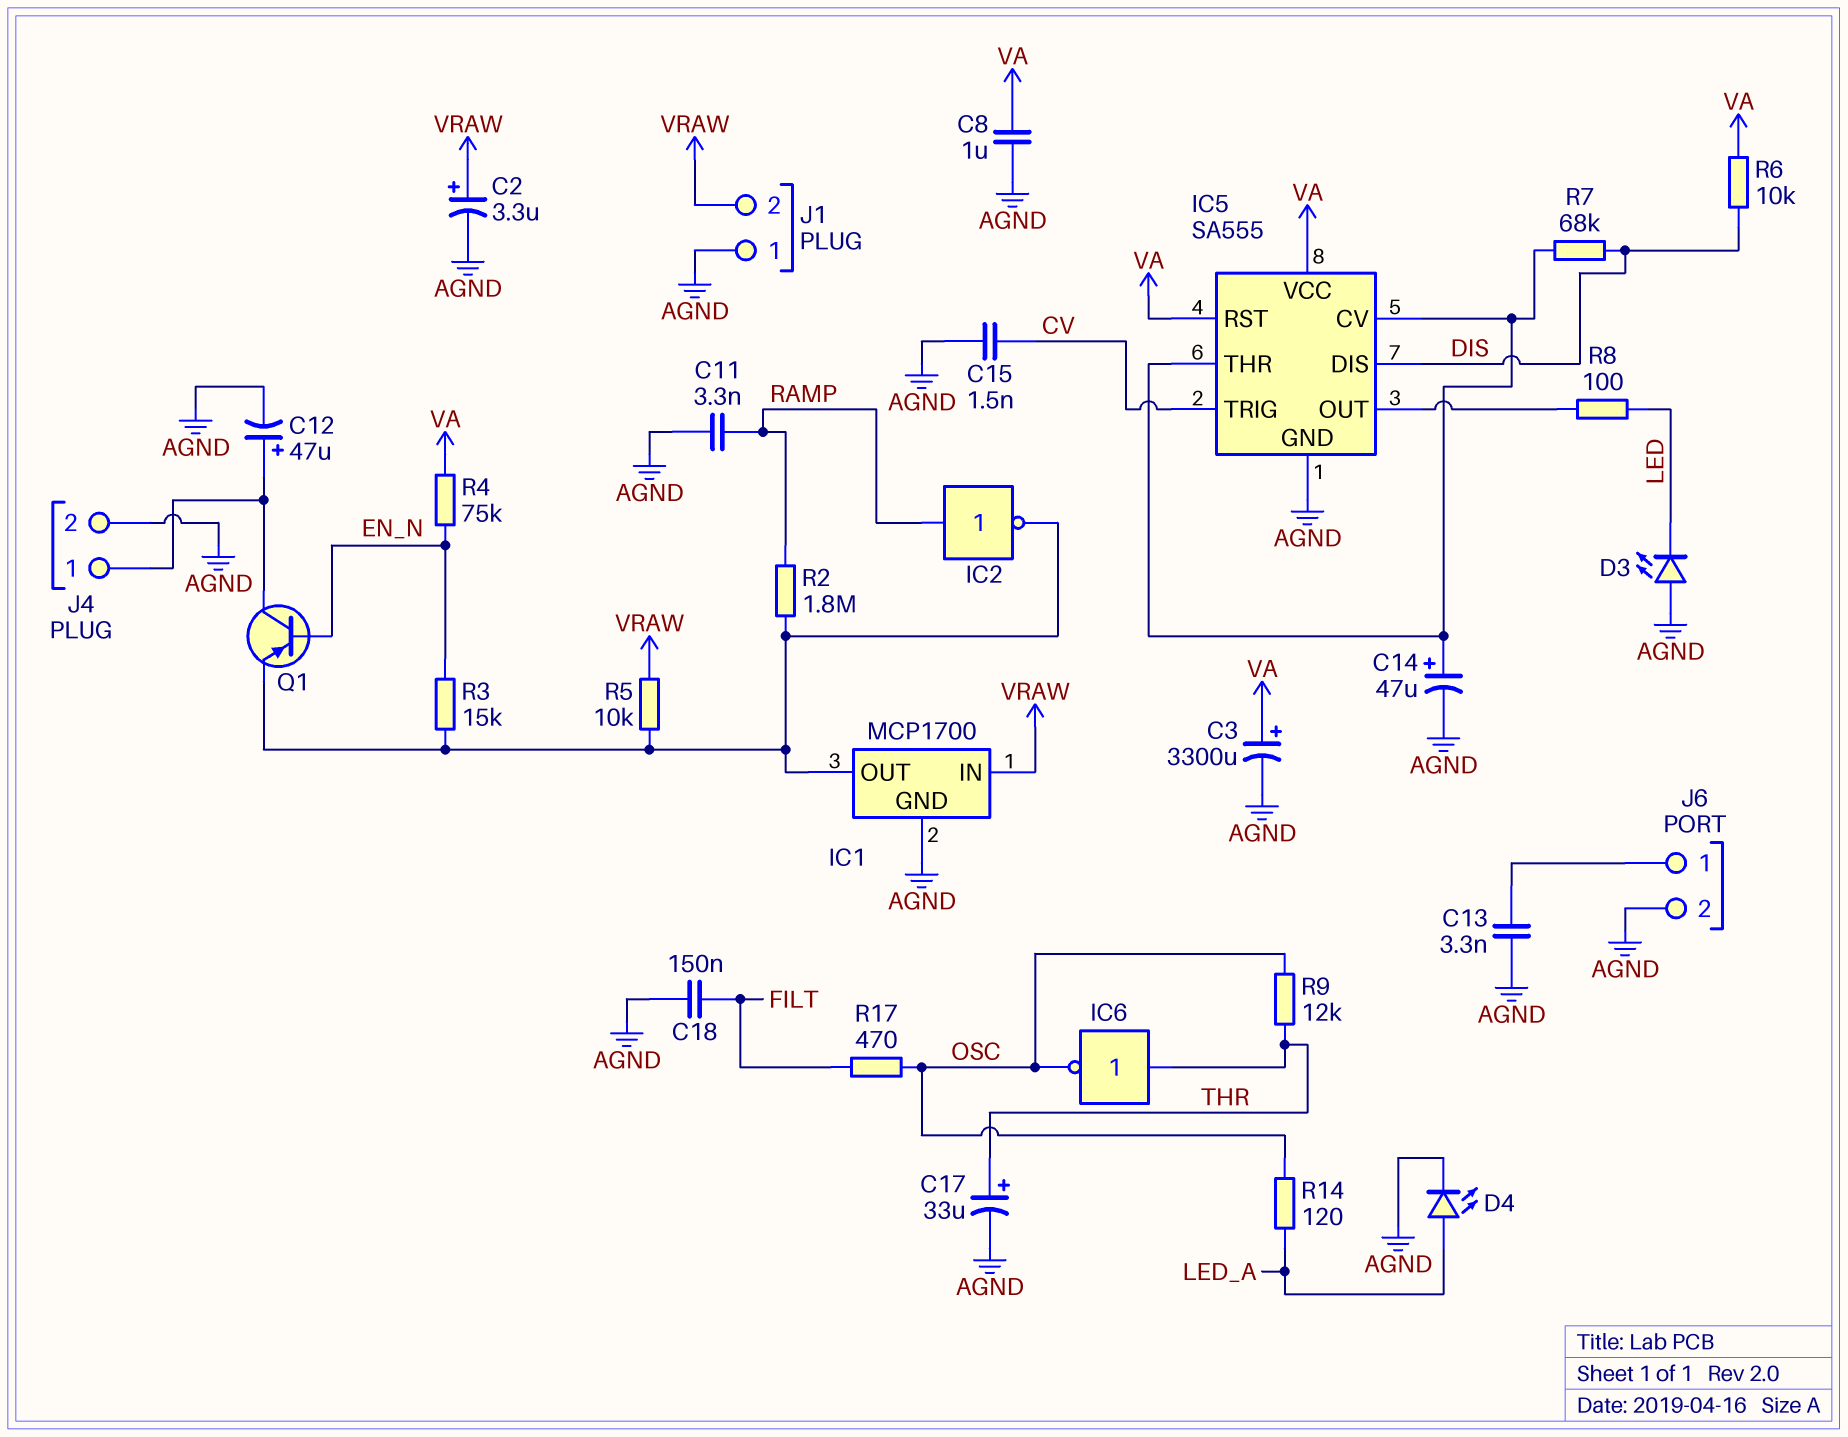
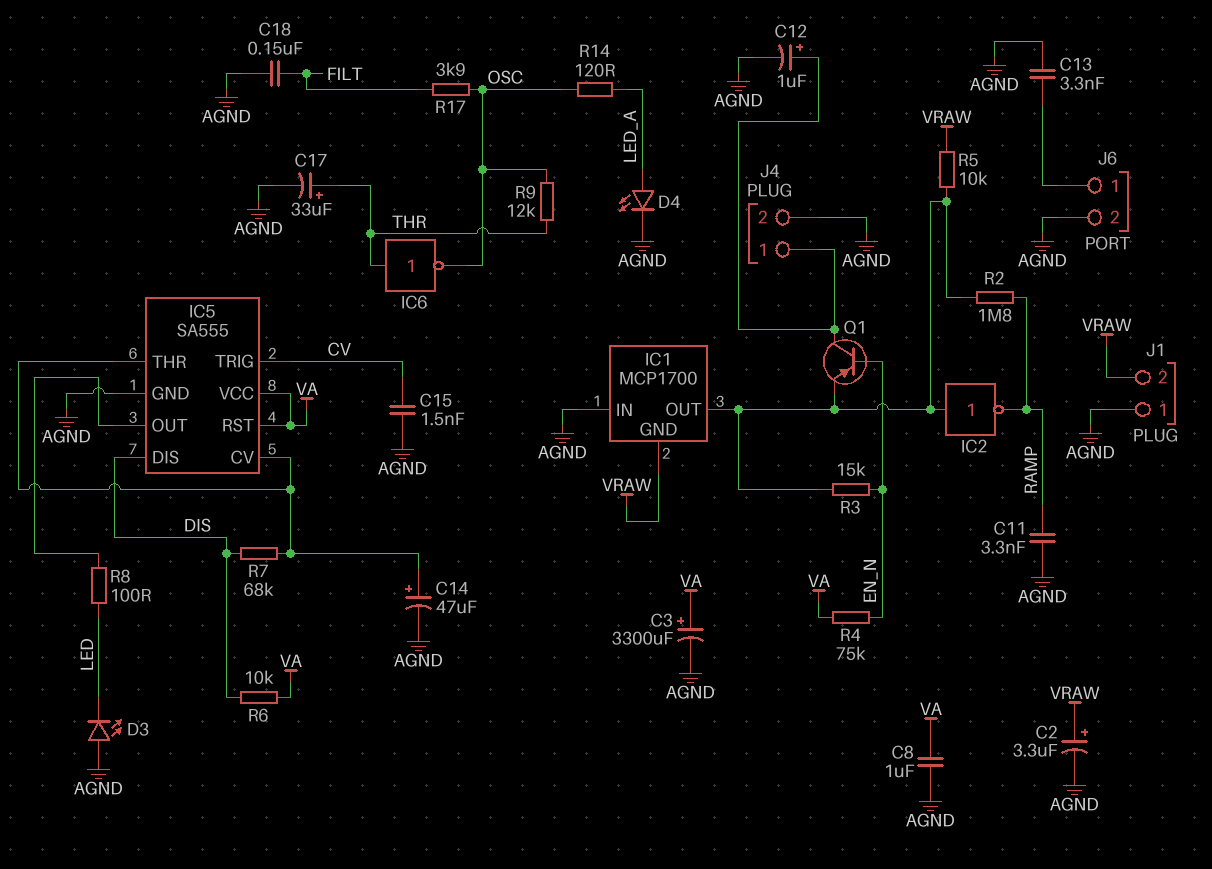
C12: 47uF (plus J4/1, minus AGND) -> 1uF (plus J4/1, minus AGND)
IC1 pin GND: AGND -> VRAW
IC1 pin IN: VRAW -> AGND
IC2: NOT (in RAMP, out IC1/OUT) -> NOT (in IC1/OUT, out RAMP)
R17: 470 (FILT, OSC) -> 3.9k (FILT, OSC)

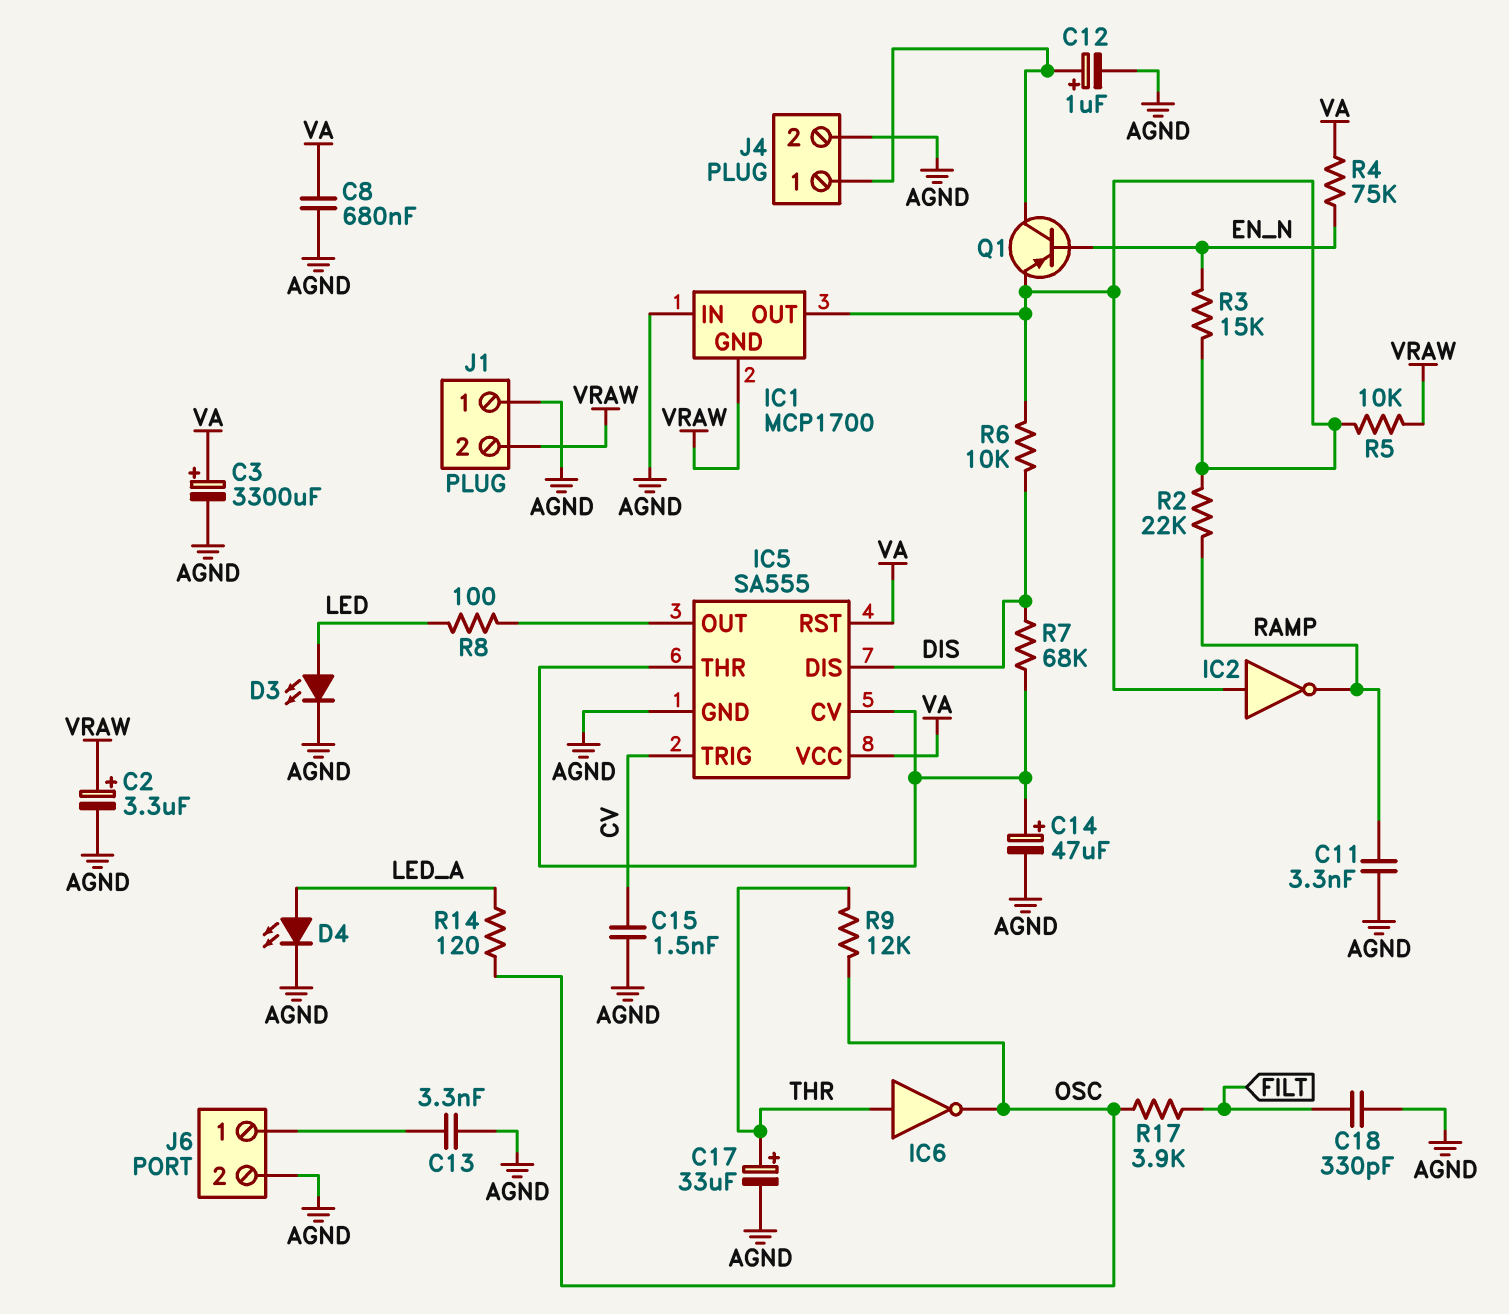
C8: 1uF (AGND, VA) -> 680nF (AGND, VA)
C18: 150nF (AGND, FILT) -> 330pF (AGND, FILT)
D3: LED (A AGND, K LED) -> LED (A LED, K AGND)
R2: 1.8M (IC1/OUT, RAMP) -> 22k (IC1/OUT, RAMP)
R6: 10k (DIS, VA) -> 10k (DIS, IC1/OUT)

